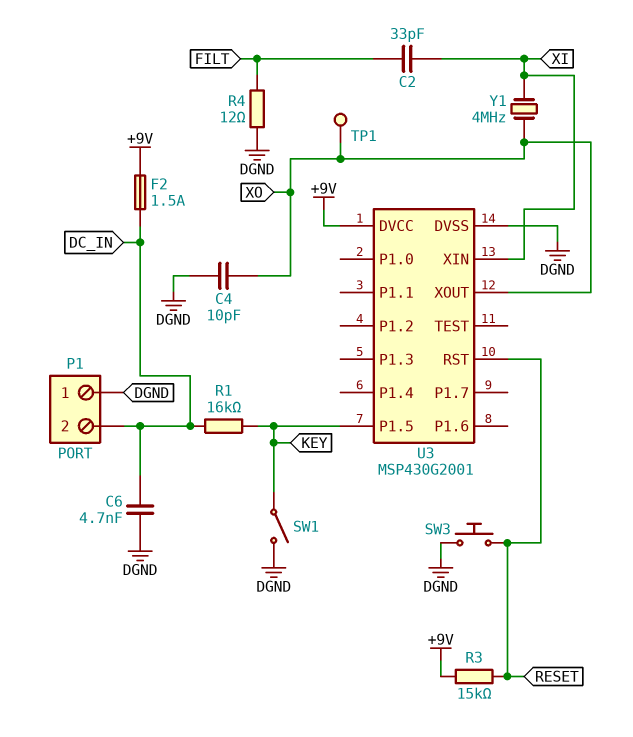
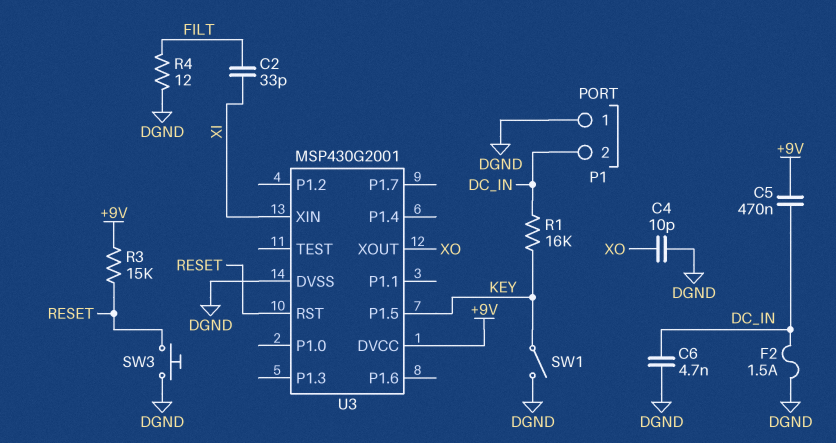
C5: none -> 470nF (+9V, DC_IN)
F2: 1.5A (+9V, DC_IN) -> 1.5A (DC_IN, DGND)
TP1: test point (XO) -> none
Y1: 4MHz (XI, XO) -> none

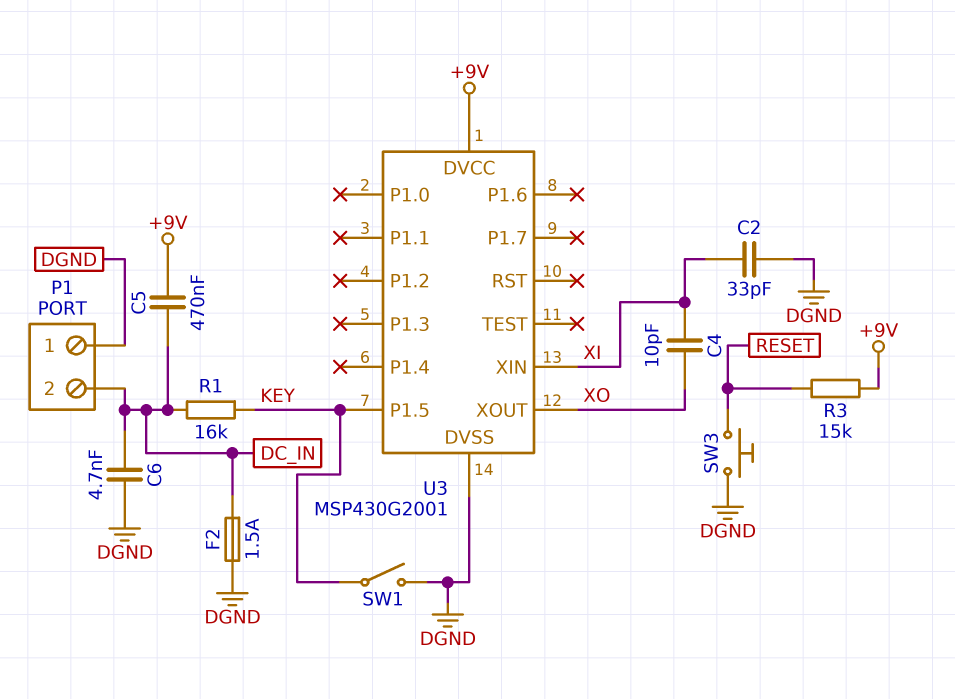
C2: 33pF (FILT, XI) -> 33pF (DGND, XI)
C4: 10pF (DGND, XO) -> 10pF (XI, XO)
R4: 12 (DGND, FILT) -> none
U3 pin RST: RESET -> none

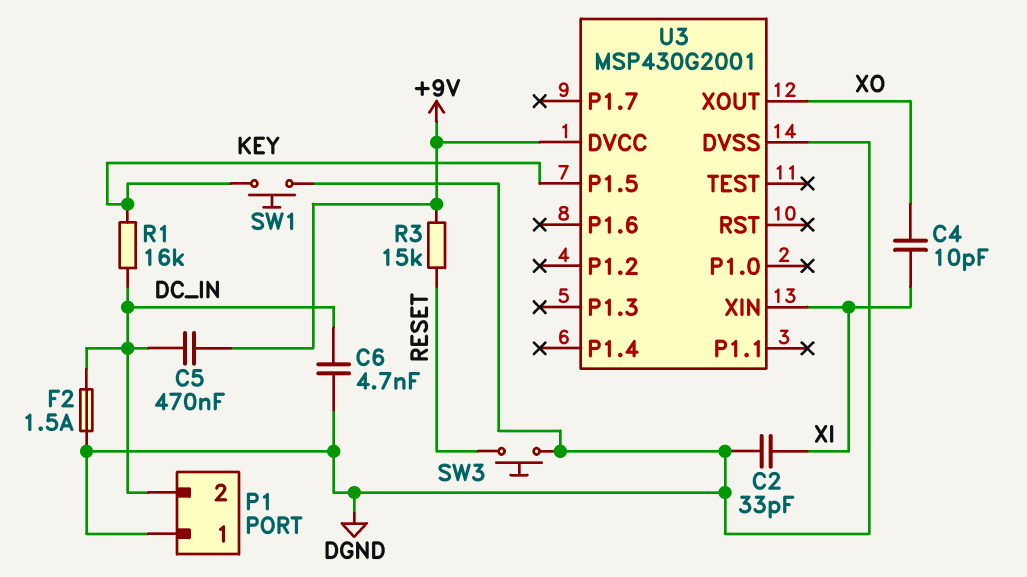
SW1: switch (DGND, KEY) -> button (DGND, KEY)

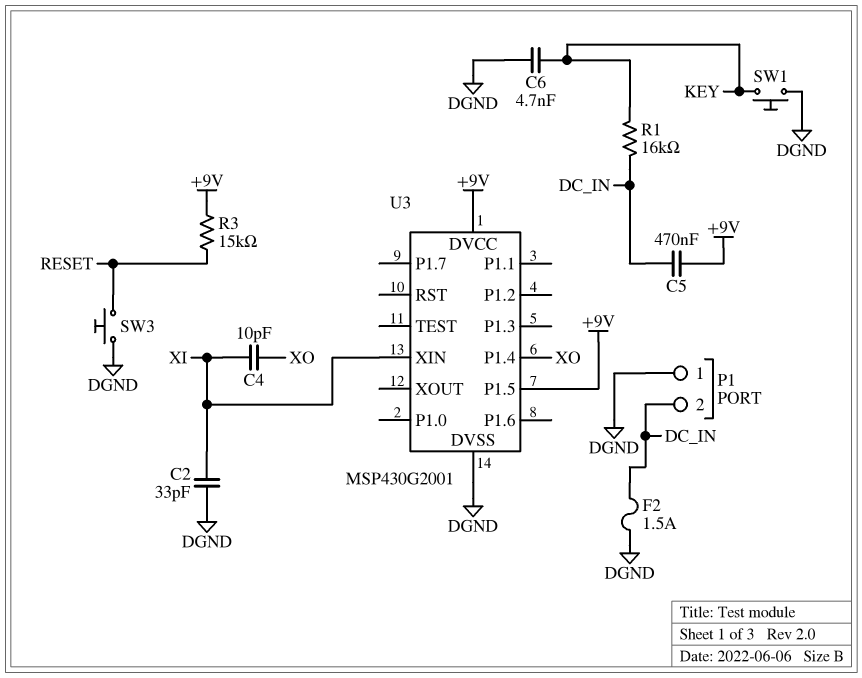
C6: 4.7nF (DC_IN, DGND) -> 4.7nF (DGND, KEY)
U3 pin P1.4: none -> XO
U3 pin P1.5: KEY -> +9V
U3 pin XOUT: XO -> none

